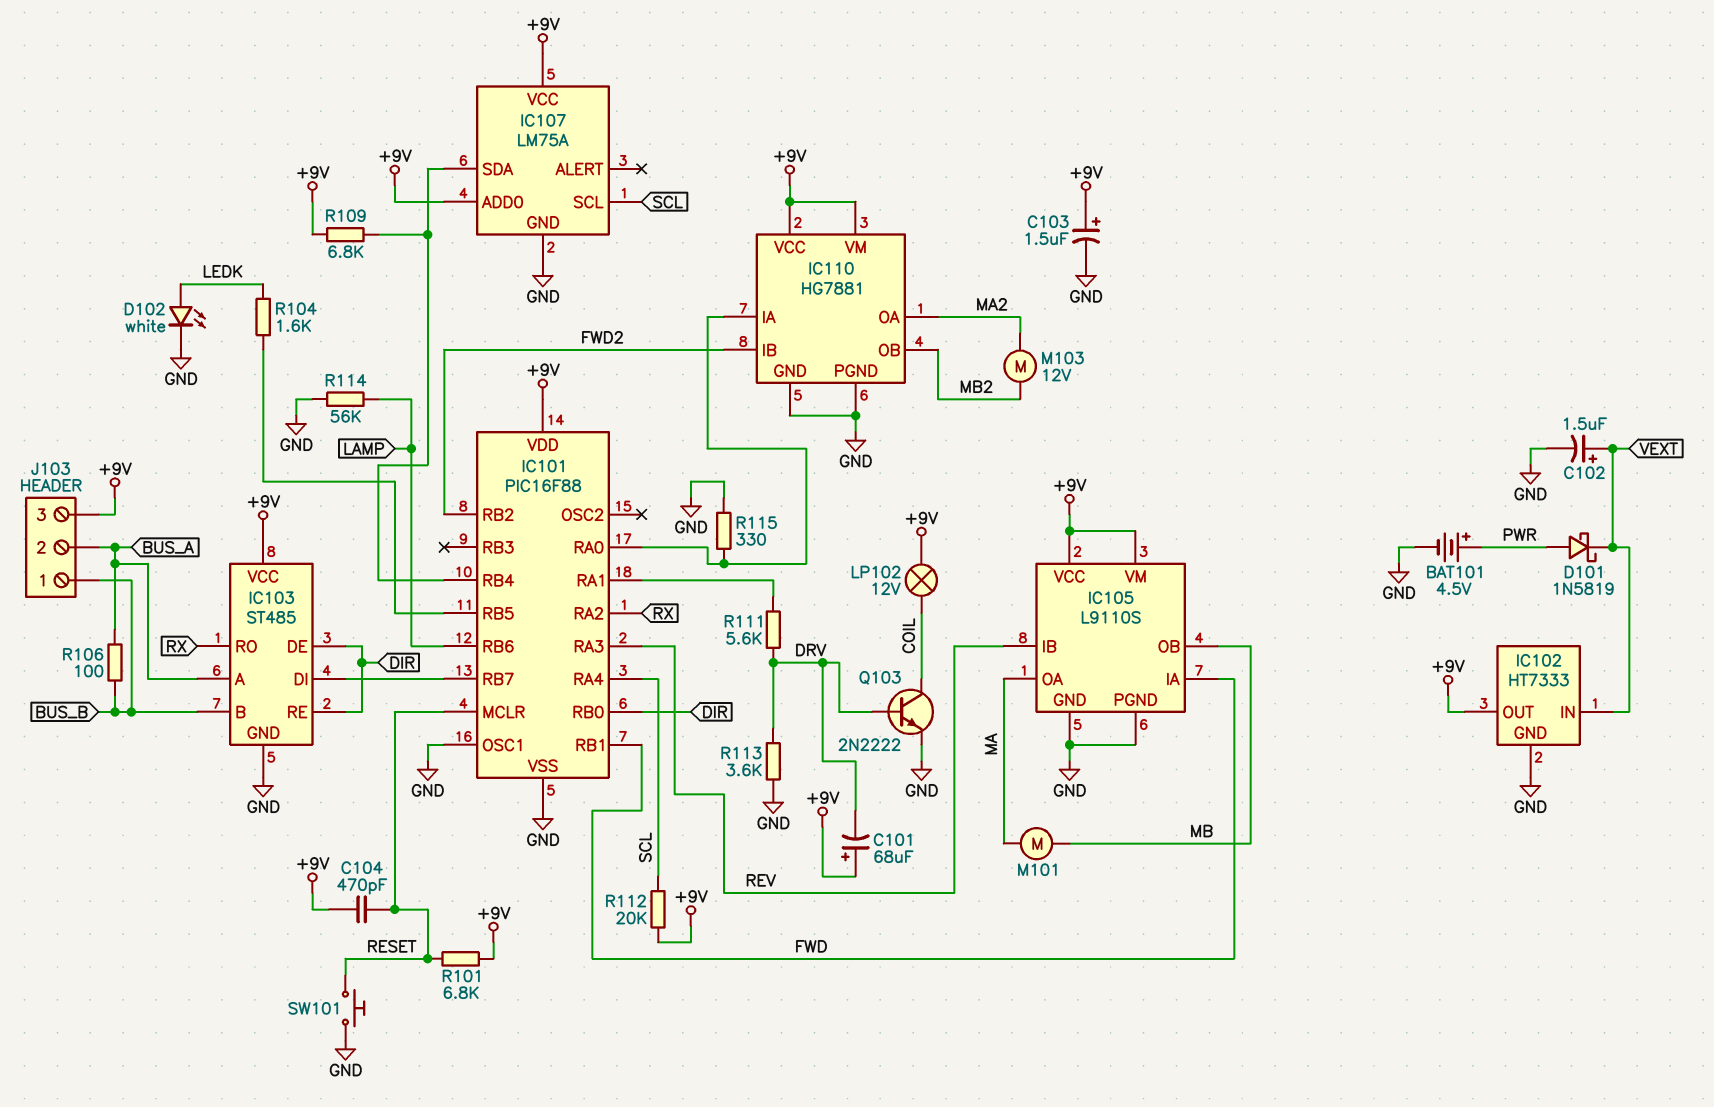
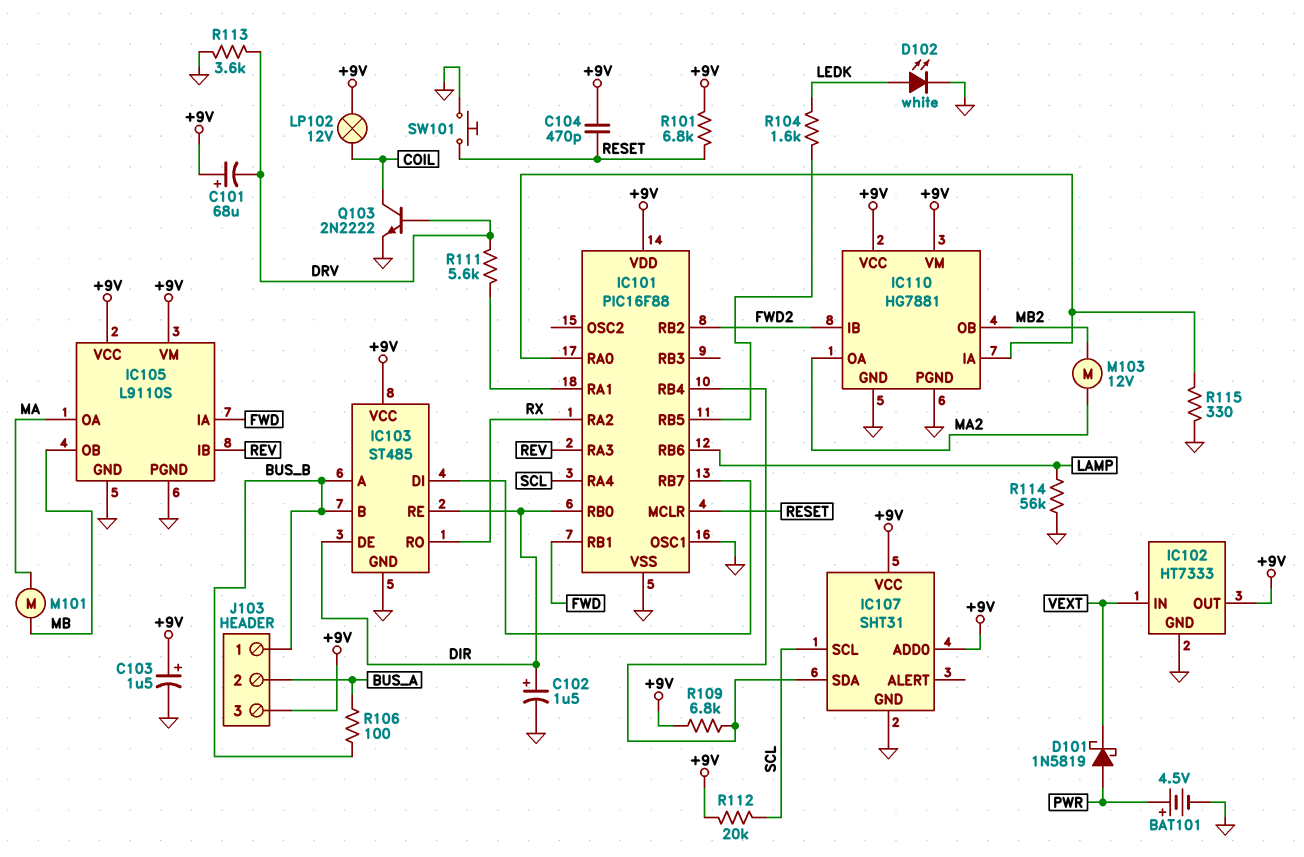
C102: 1.5uF (plus VEXT, minus GND) -> 1.5uF (plus DIR, minus GND)
IC103 pin A: BUS_A -> BUS_B
IC107: LM75A -> SHT31

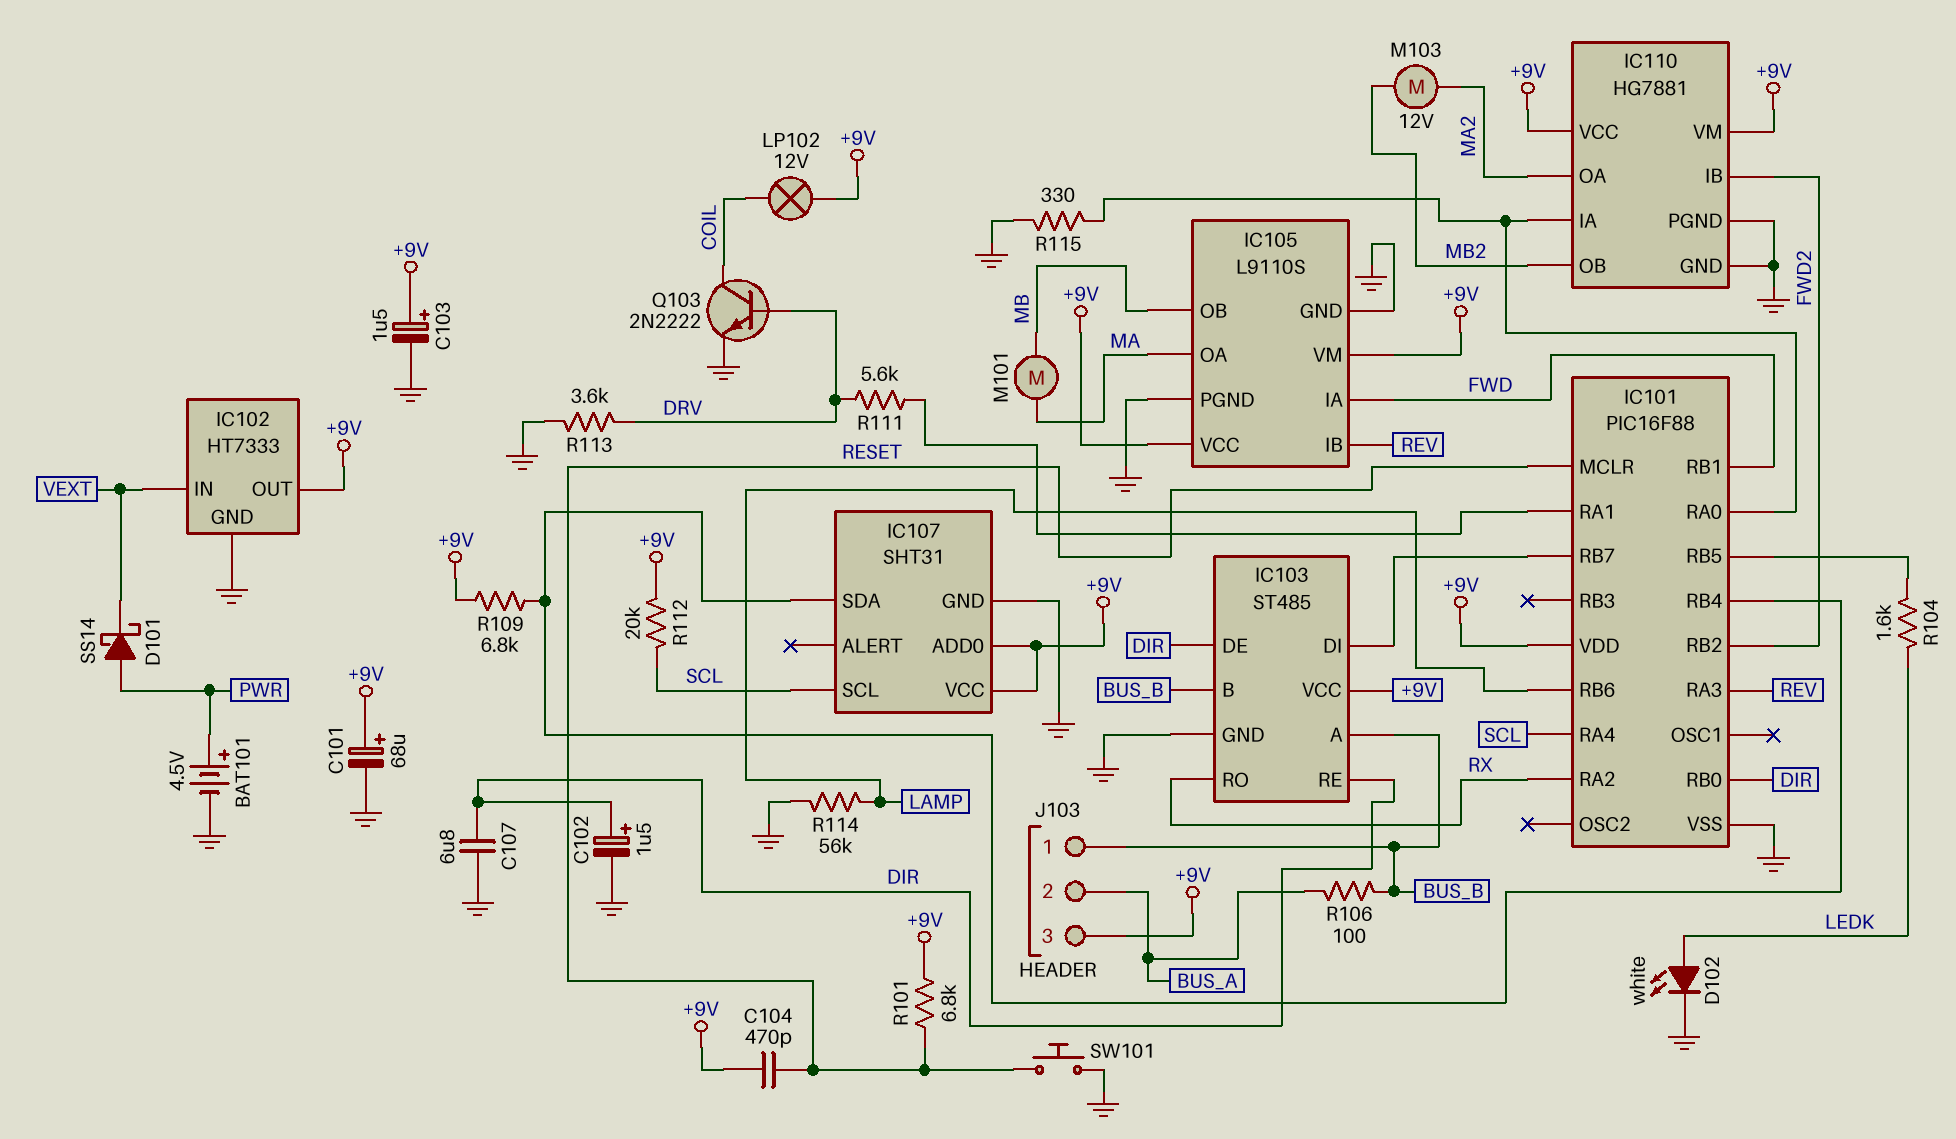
C101: 68uF (plus +9V, minus DRV) -> 68uF (plus +9V, minus GND)
C107: none -> 6.8uF (DIR, GND)
D101: schottky 1N5819 (A PWR, K VEXT) -> schottky SS14 (A PWR, K VEXT)
IC101 pin OSC1: GND -> none

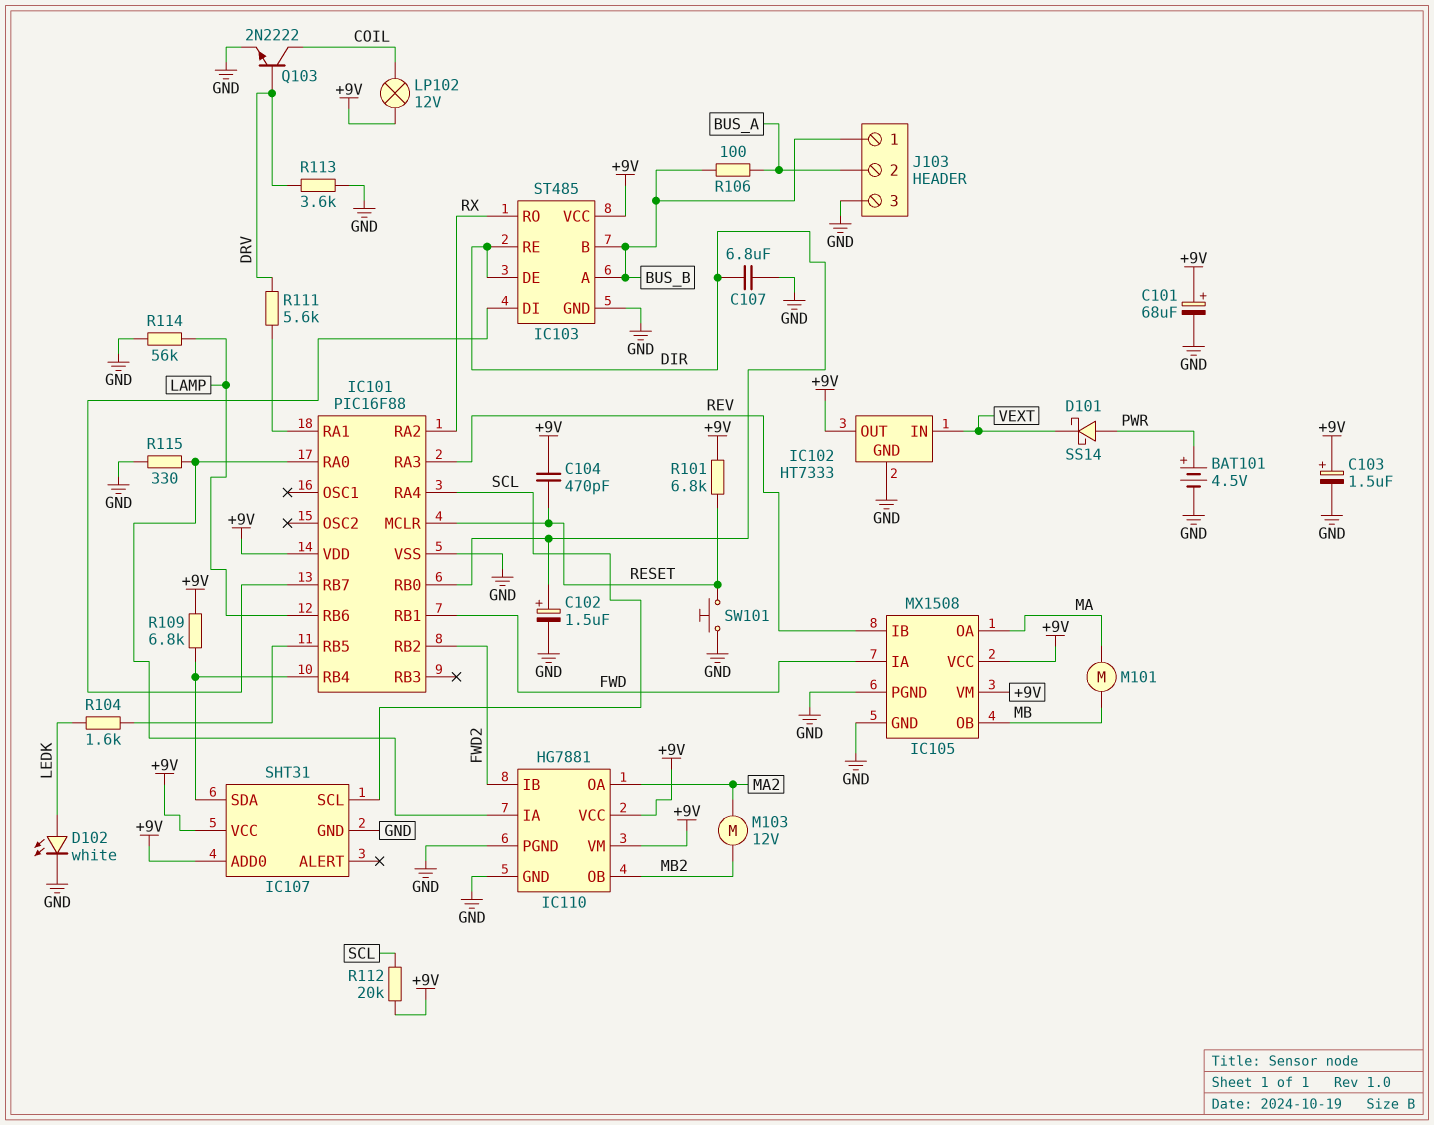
IC105: L9110S -> MX1508
J103 pin 3: +9V -> GND

